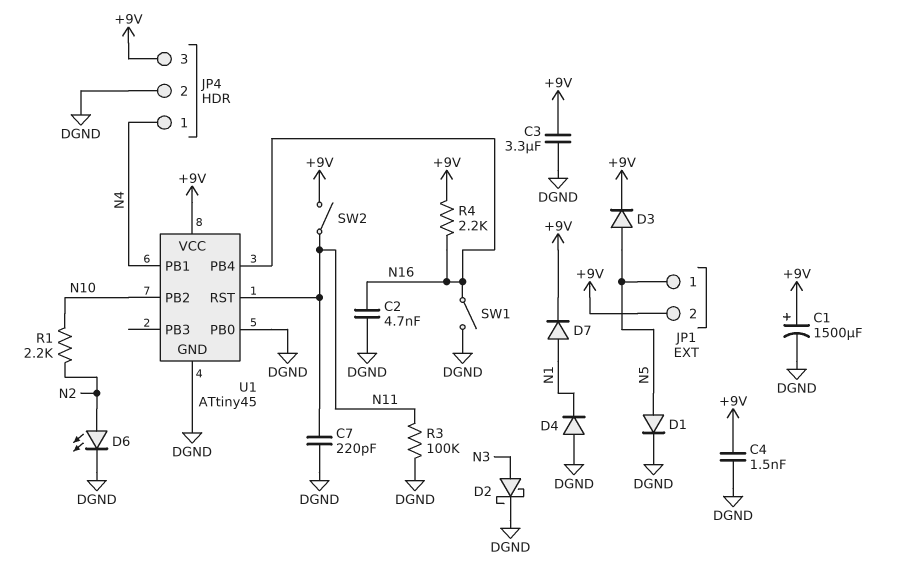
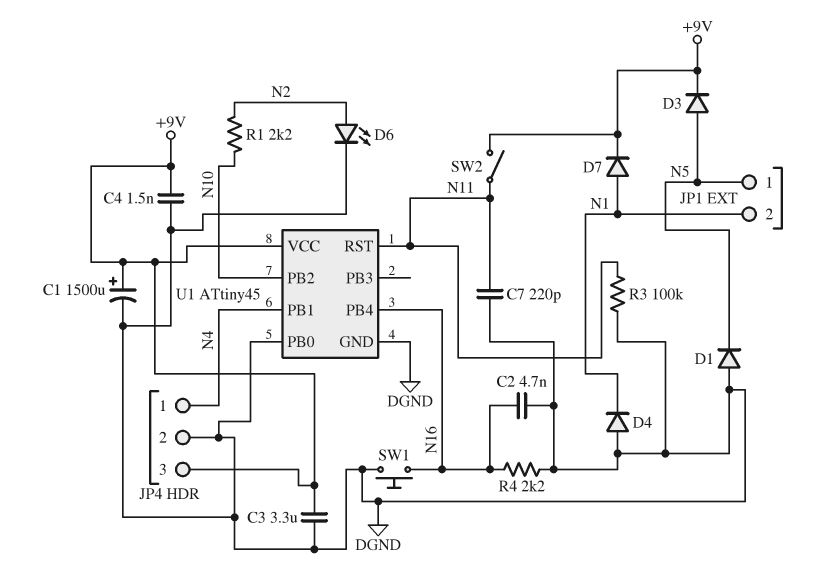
D1: diode (A N5, K DGND) -> diode (A DGND, K N5)
D2: schottky (A N3, K DGND) -> none
JP1 pin 2: +9V -> N1
R4: 2.2k (+9V, N16) -> 2.2k (DGND, N16)
SW1: switch (DGND, N16) -> button (DGND, N16)

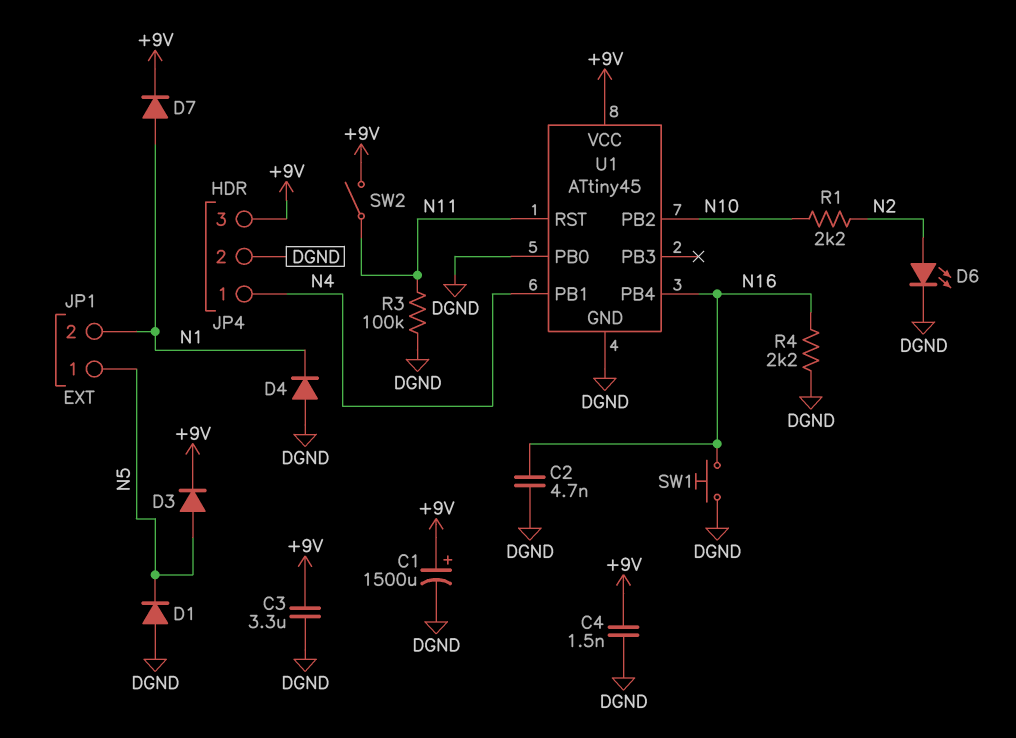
C7: 220pF (DGND, N11) -> none

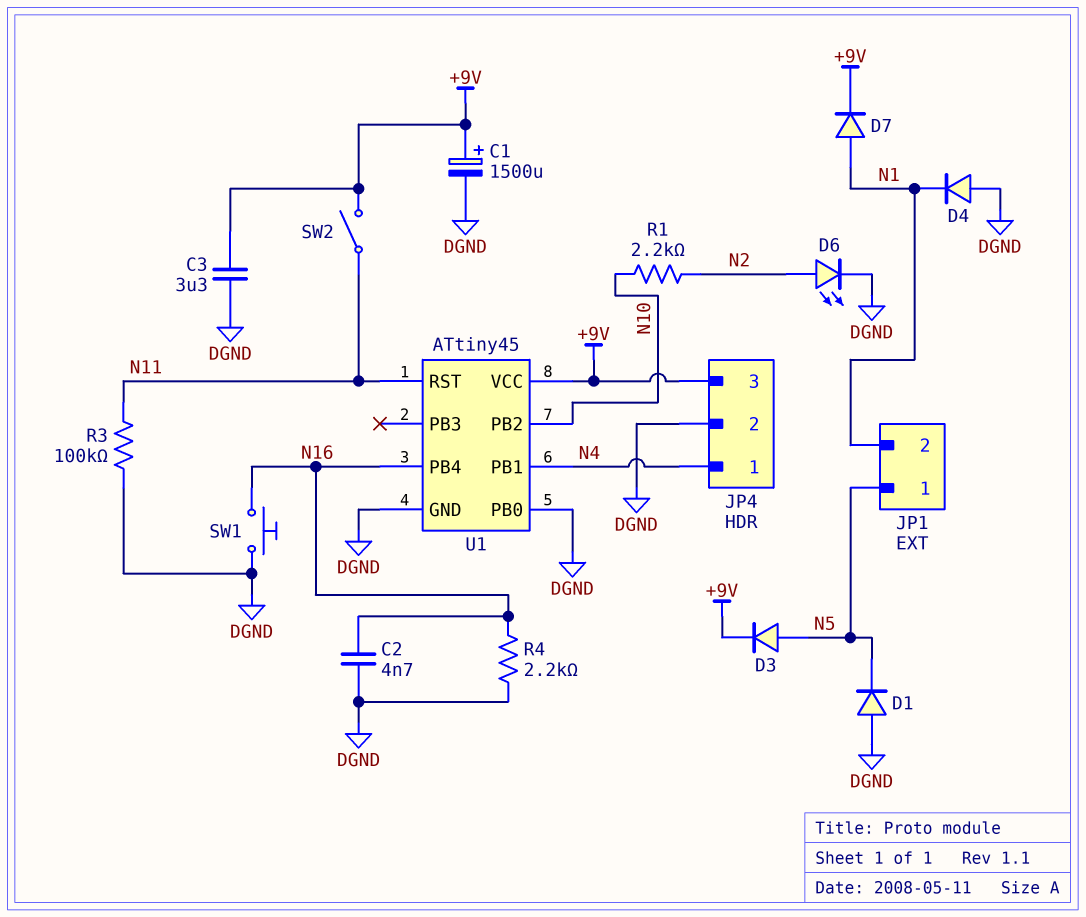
C4: 1.5nF (+9V, DGND) -> none

